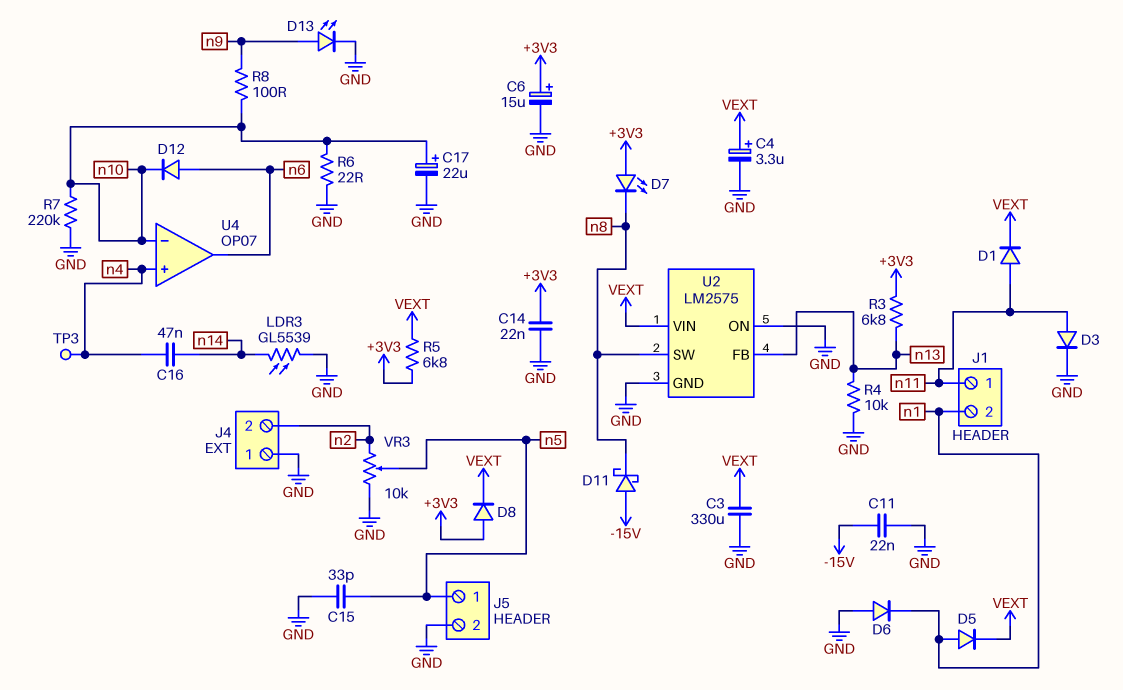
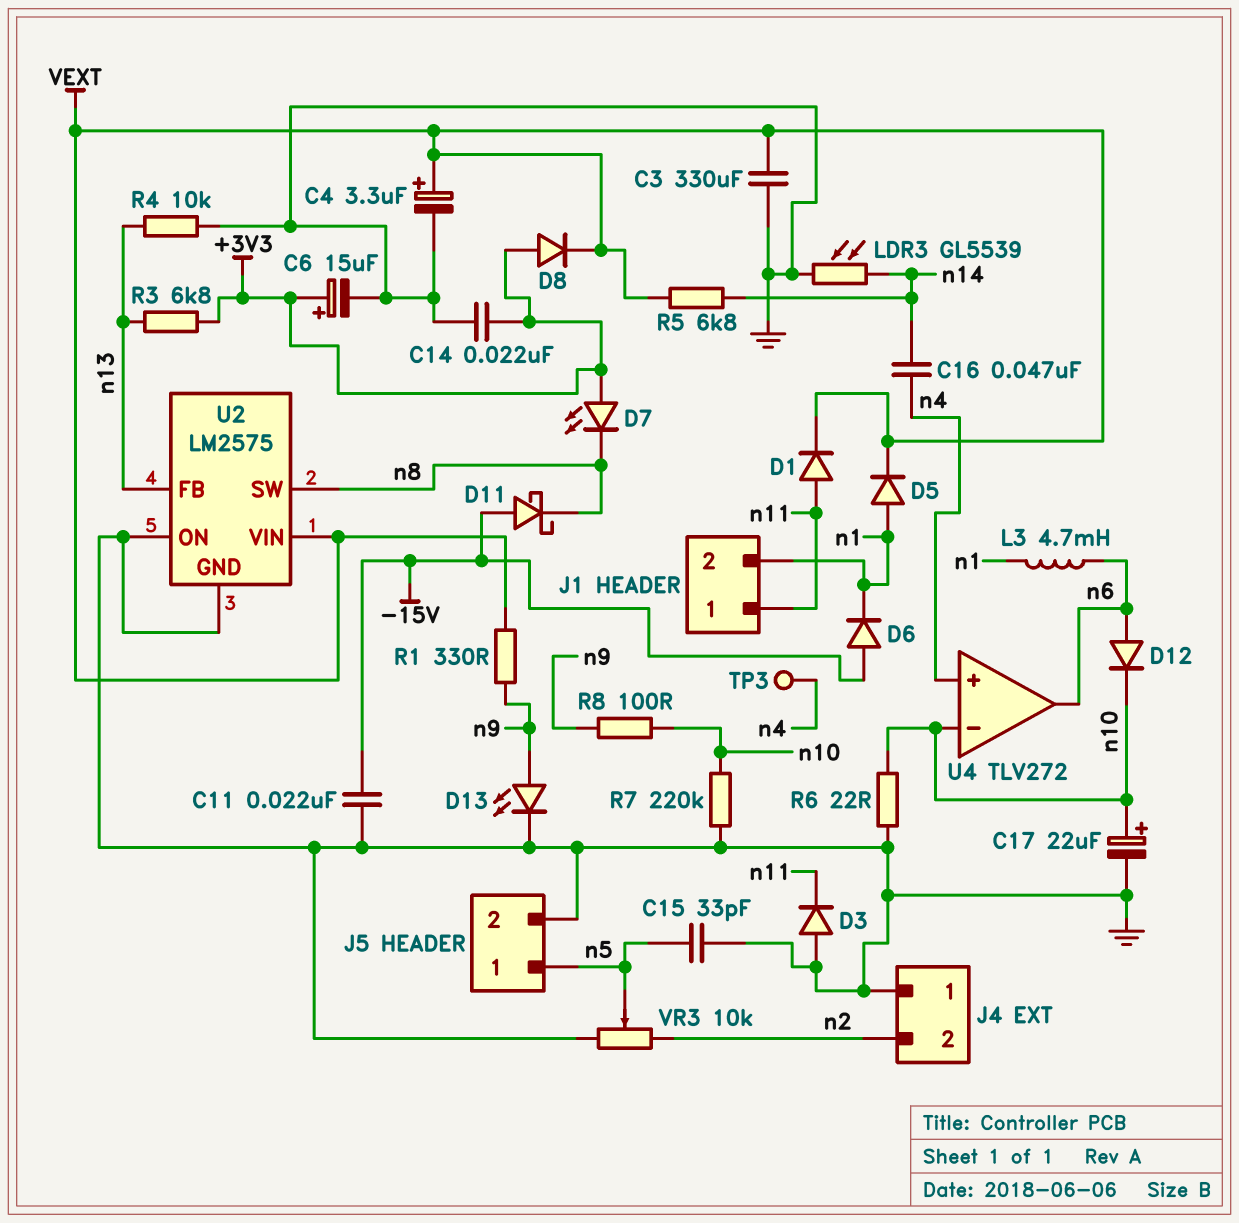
D3: diode (A n11, K GND) -> diode (A GND, K n11)
D6: diode (A GND, K n1) -> diode (A -15V, K n1)
L3: none -> 4.7mH (n1, n6)
R1: none -> 330 (VEXT, n9)
R5: 6.8k (+3V3, VEXT) -> 6.8k (VEXT, n14)
U4: OP07 -> TLV272

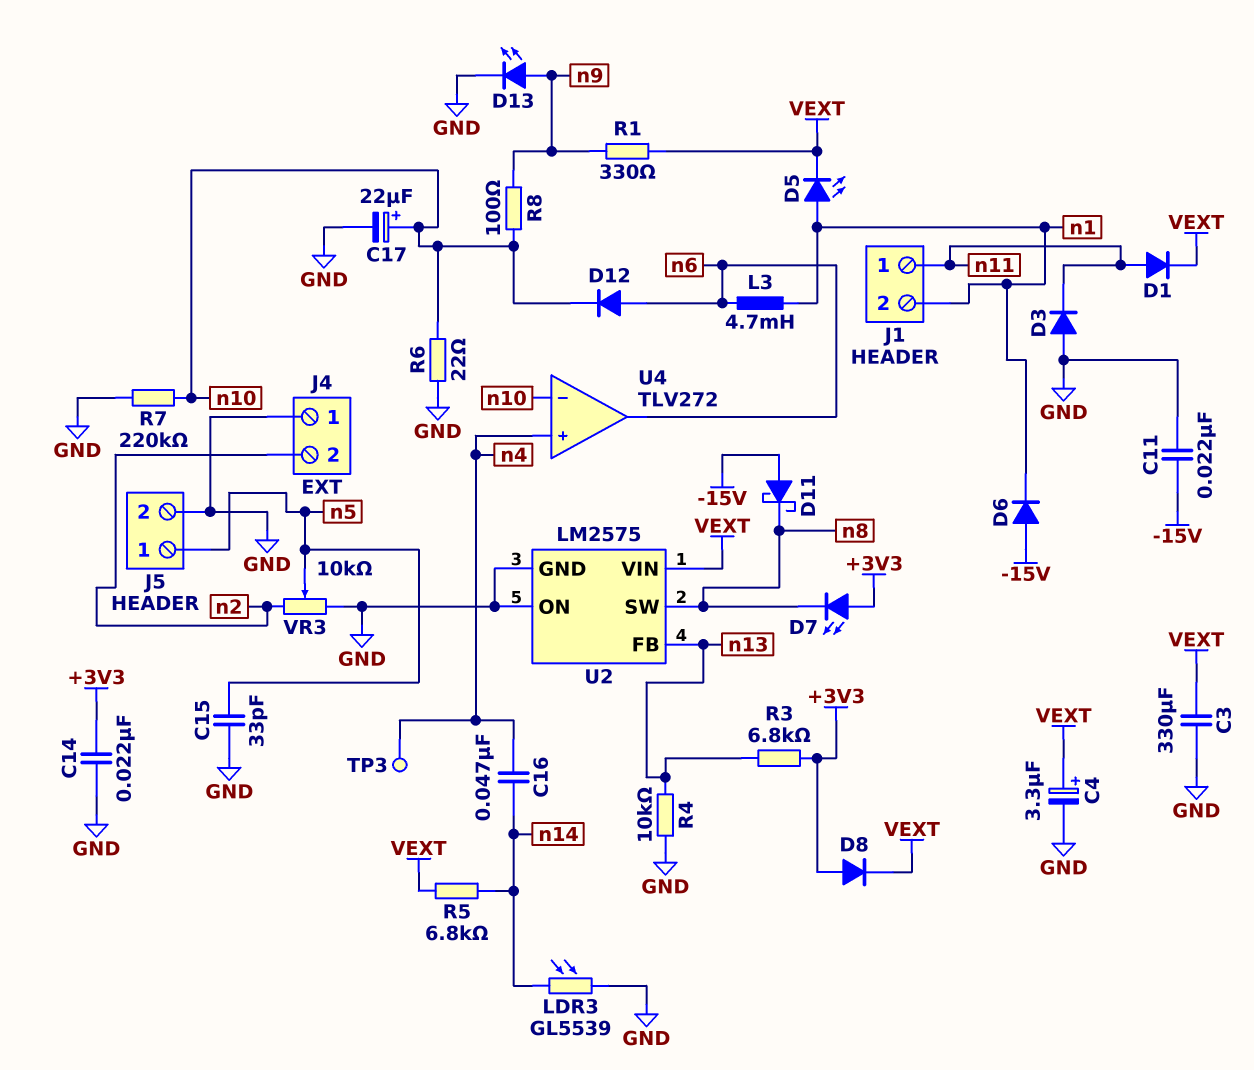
C6: 15uF (plus +3V3, minus GND) -> none
D5: diode (A n1, K VEXT) -> LED (A n1, K VEXT)

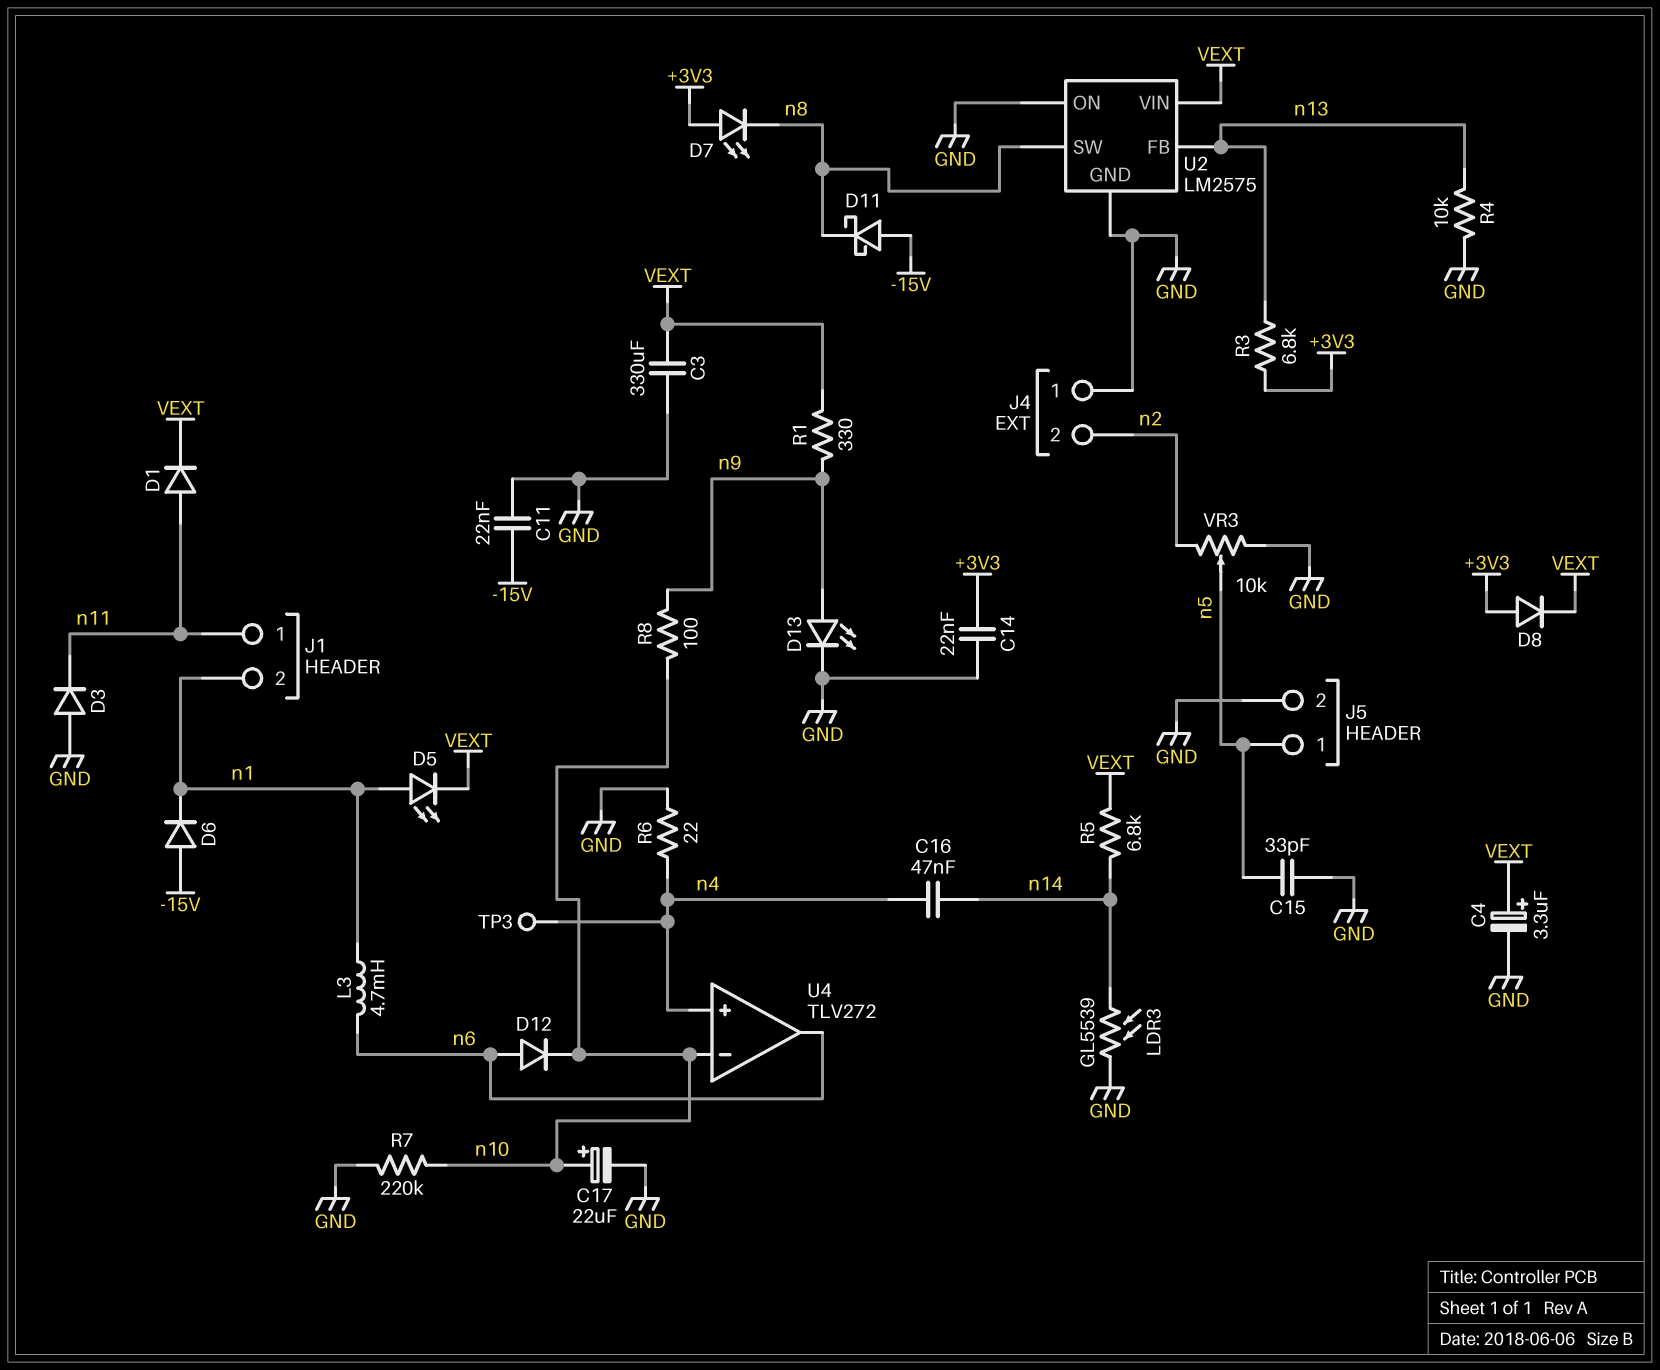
R6: 22 (GND, n10) -> 22 (GND, n4)

